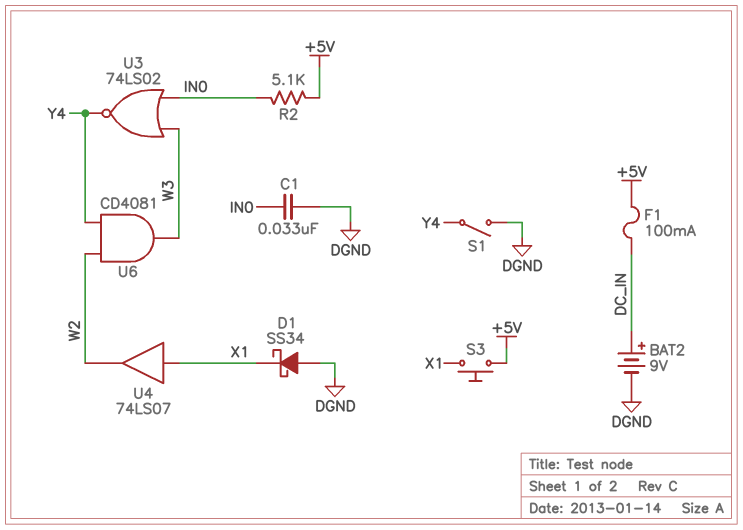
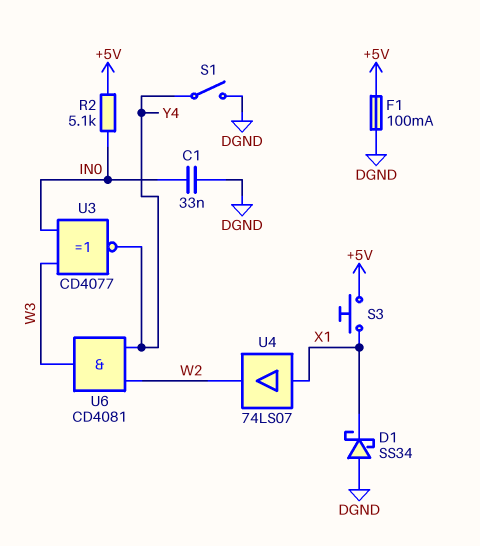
BAT2: 9V (plus DC_IN, minus DGND) -> none
F1: 100mA (+5V, DC_IN) -> 100mA (+5V, DGND)
U3: NOR 74LS02 (in IN0, in W3, out Y4) -> XNOR CD4077 (in IN0, in W3, out Y4)

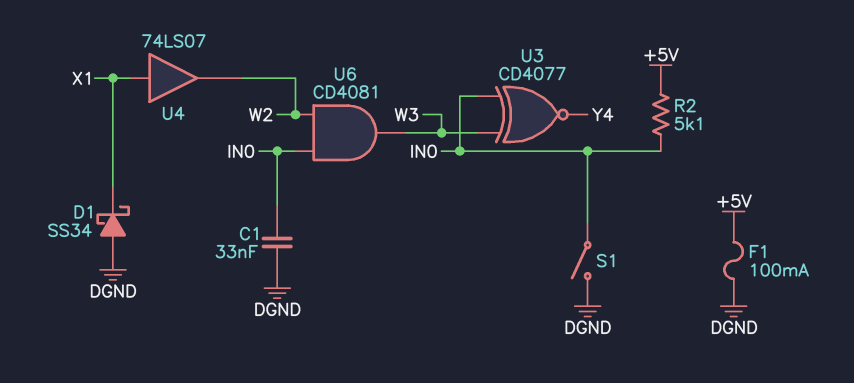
S1: switch (DGND, Y4) -> switch (DGND, IN0)
S3: button (+5V, X1) -> none
U6: AND CD4081 (in W2, in Y4, out W3) -> AND CD4081 (in IN0, in W2, out W3)

